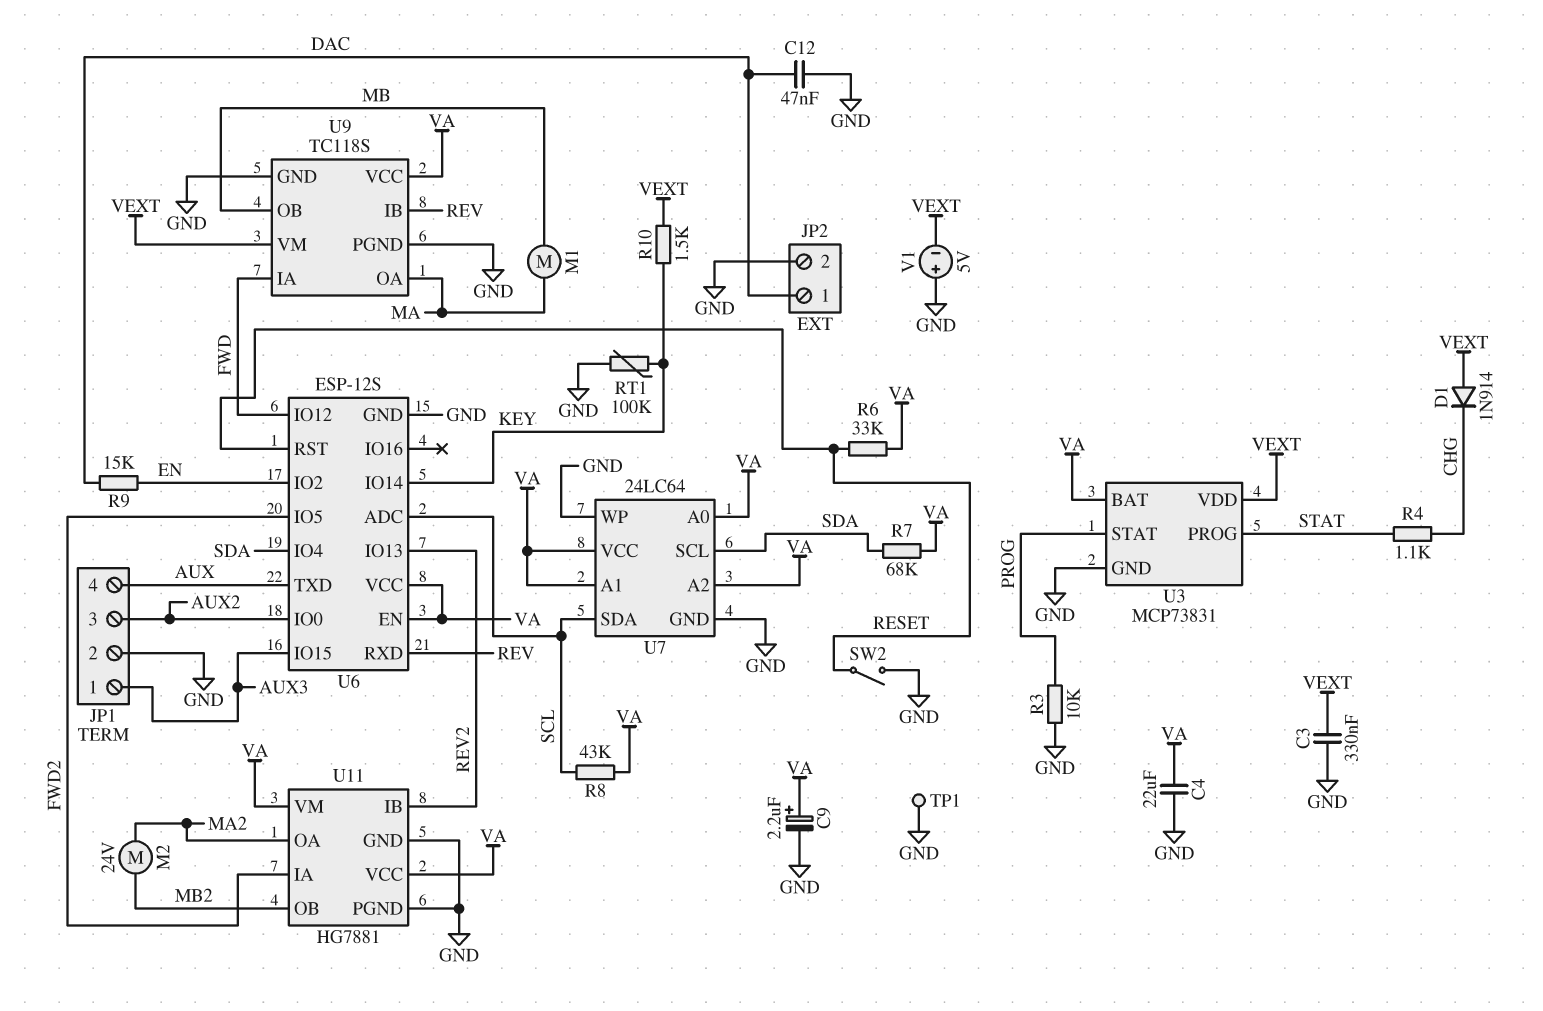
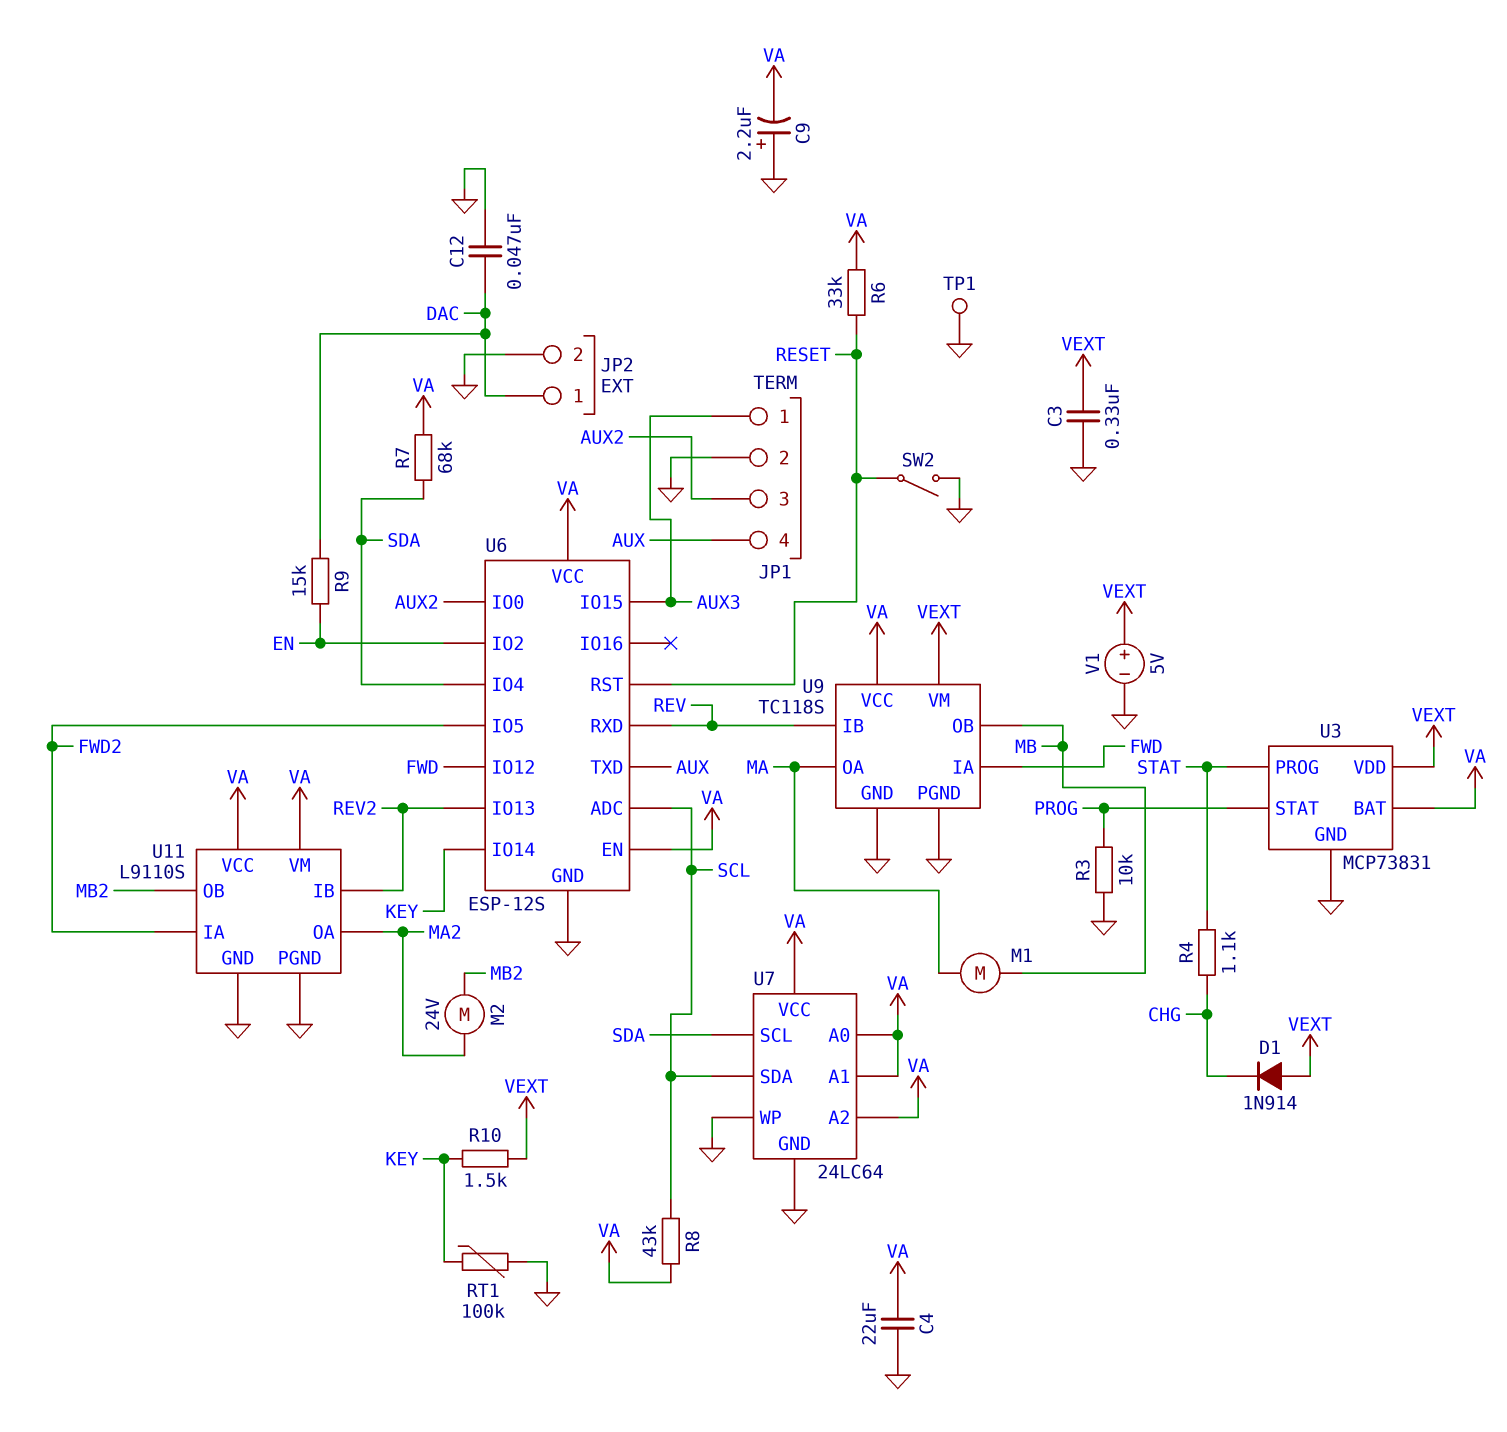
C9: 2.2uF (plus VA, minus GND) -> 2.2uF (plus GND, minus VA)
U11: HG7881 -> L9110S
V1: 5V (plus GND, minus VEXT) -> 5V (plus VEXT, minus GND)

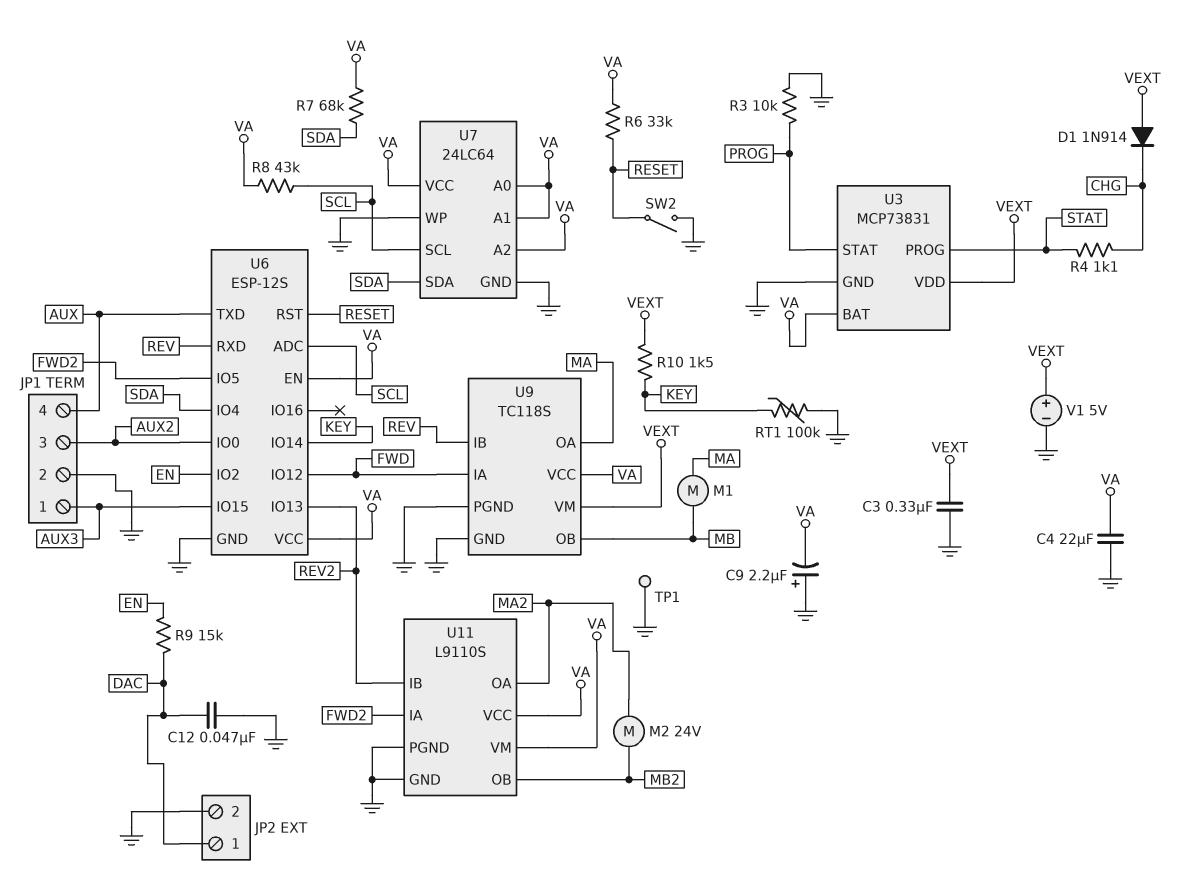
U7 pin SCL: SDA -> SCL
U7 pin SDA: SCL -> SDA

